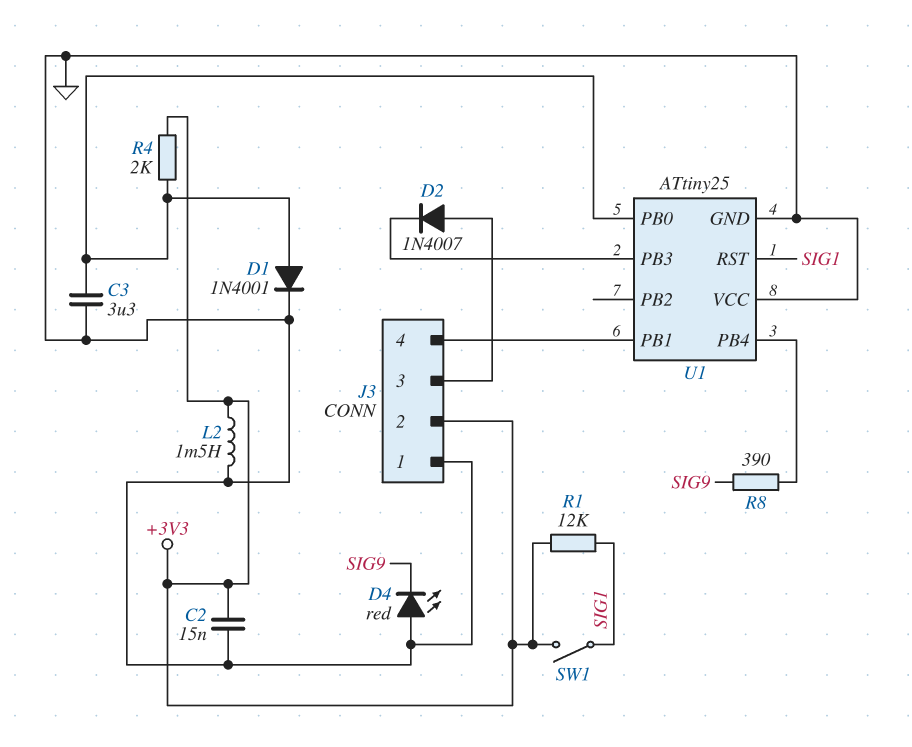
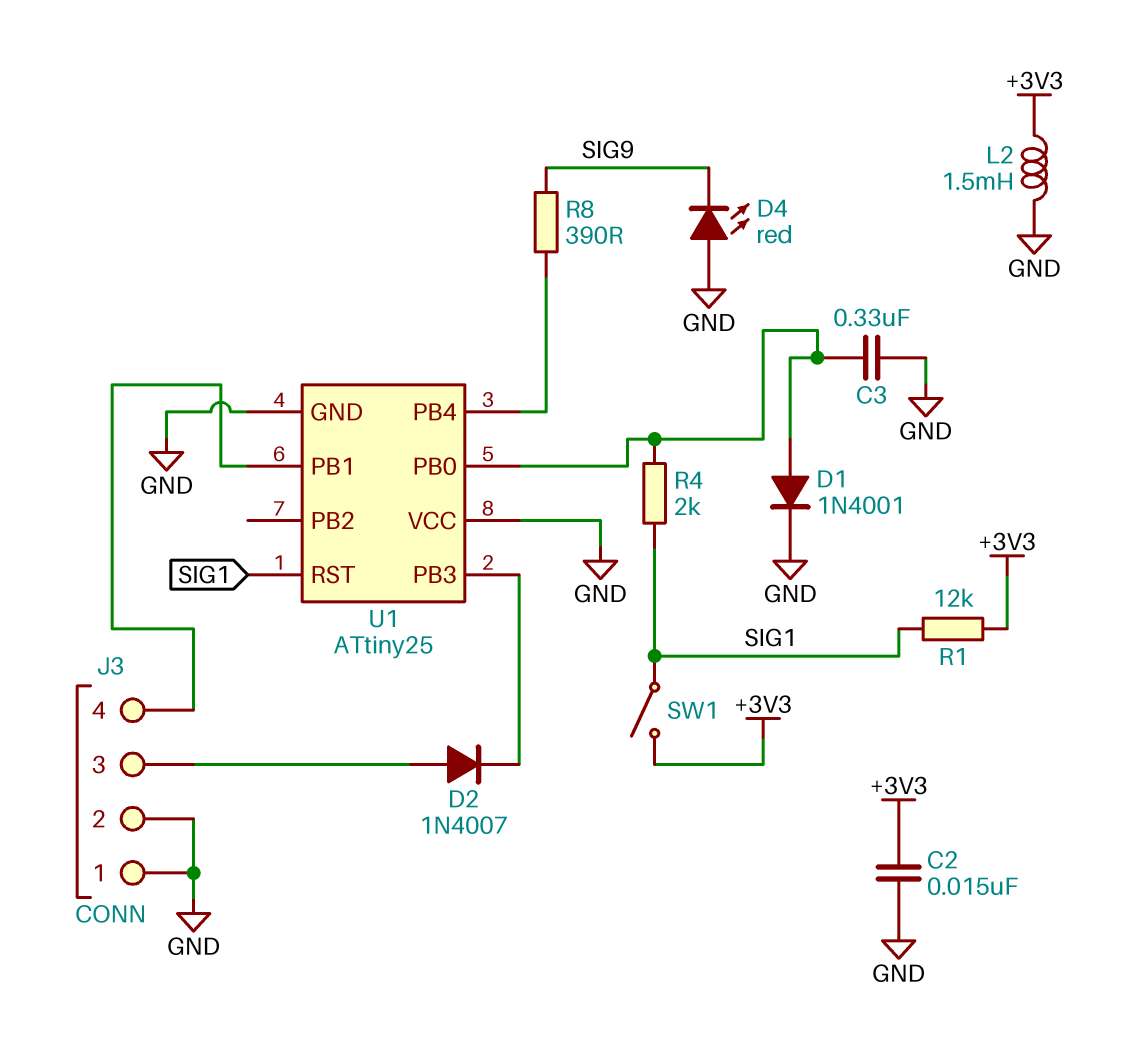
C3: 3.3uF (GND, U1/PB0) -> 330nF (GND, U1/PB0)
J3 pin 2: +3V3 -> GND
R4: 2k (+3V3, U1/PB0) -> 2k (SIG1, U1/PB0)

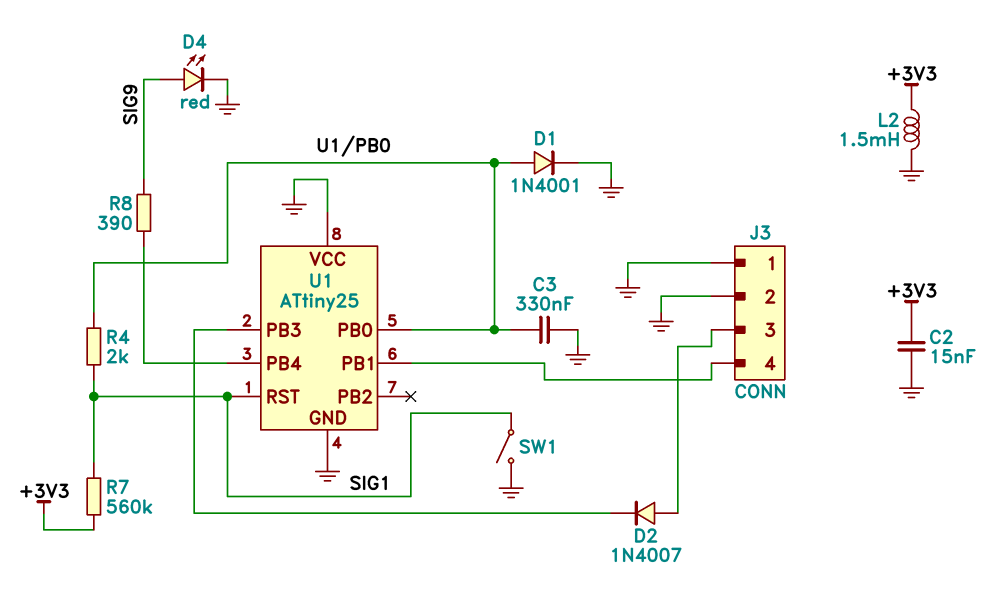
D4: LED red (A GND, K SIG9) -> LED red (A SIG9, K GND)
R1: 12k (+3V3, SIG1) -> none
R7: none -> 560k (+3V3, SIG1)
SW1: switch (+3V3, SIG1) -> switch (GND, SIG1)

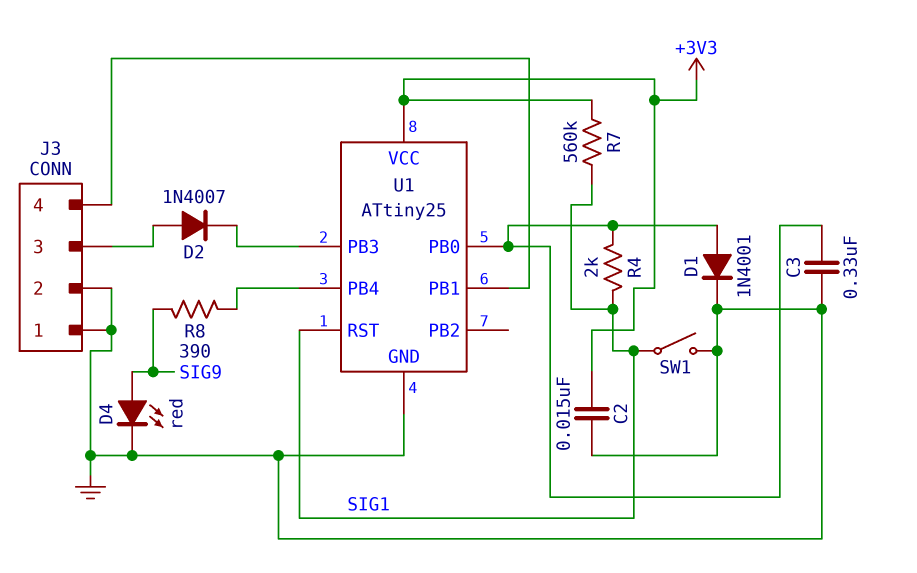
L2: 1.5mH (+3V3, GND) -> none
U1 pin VCC: GND -> +3V3

